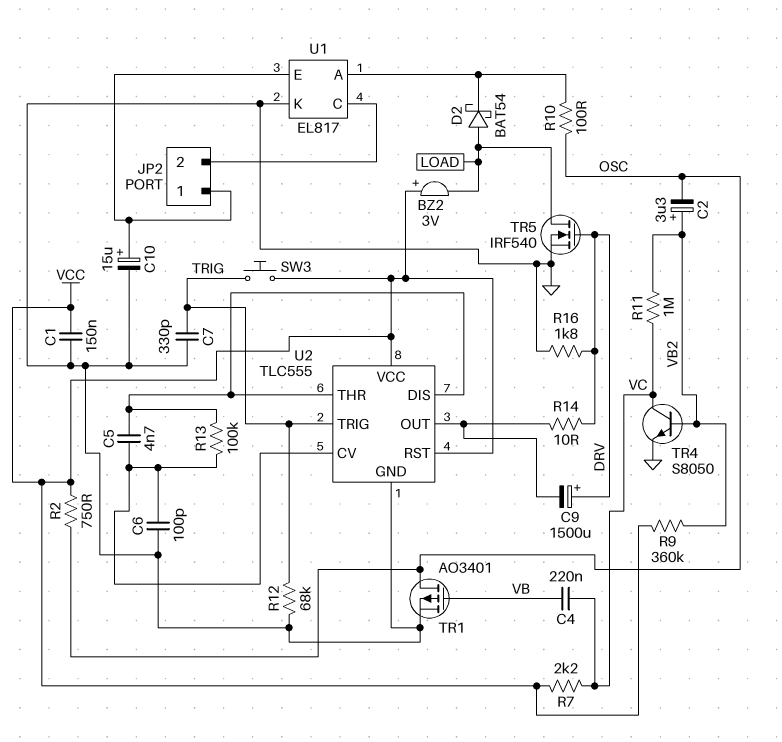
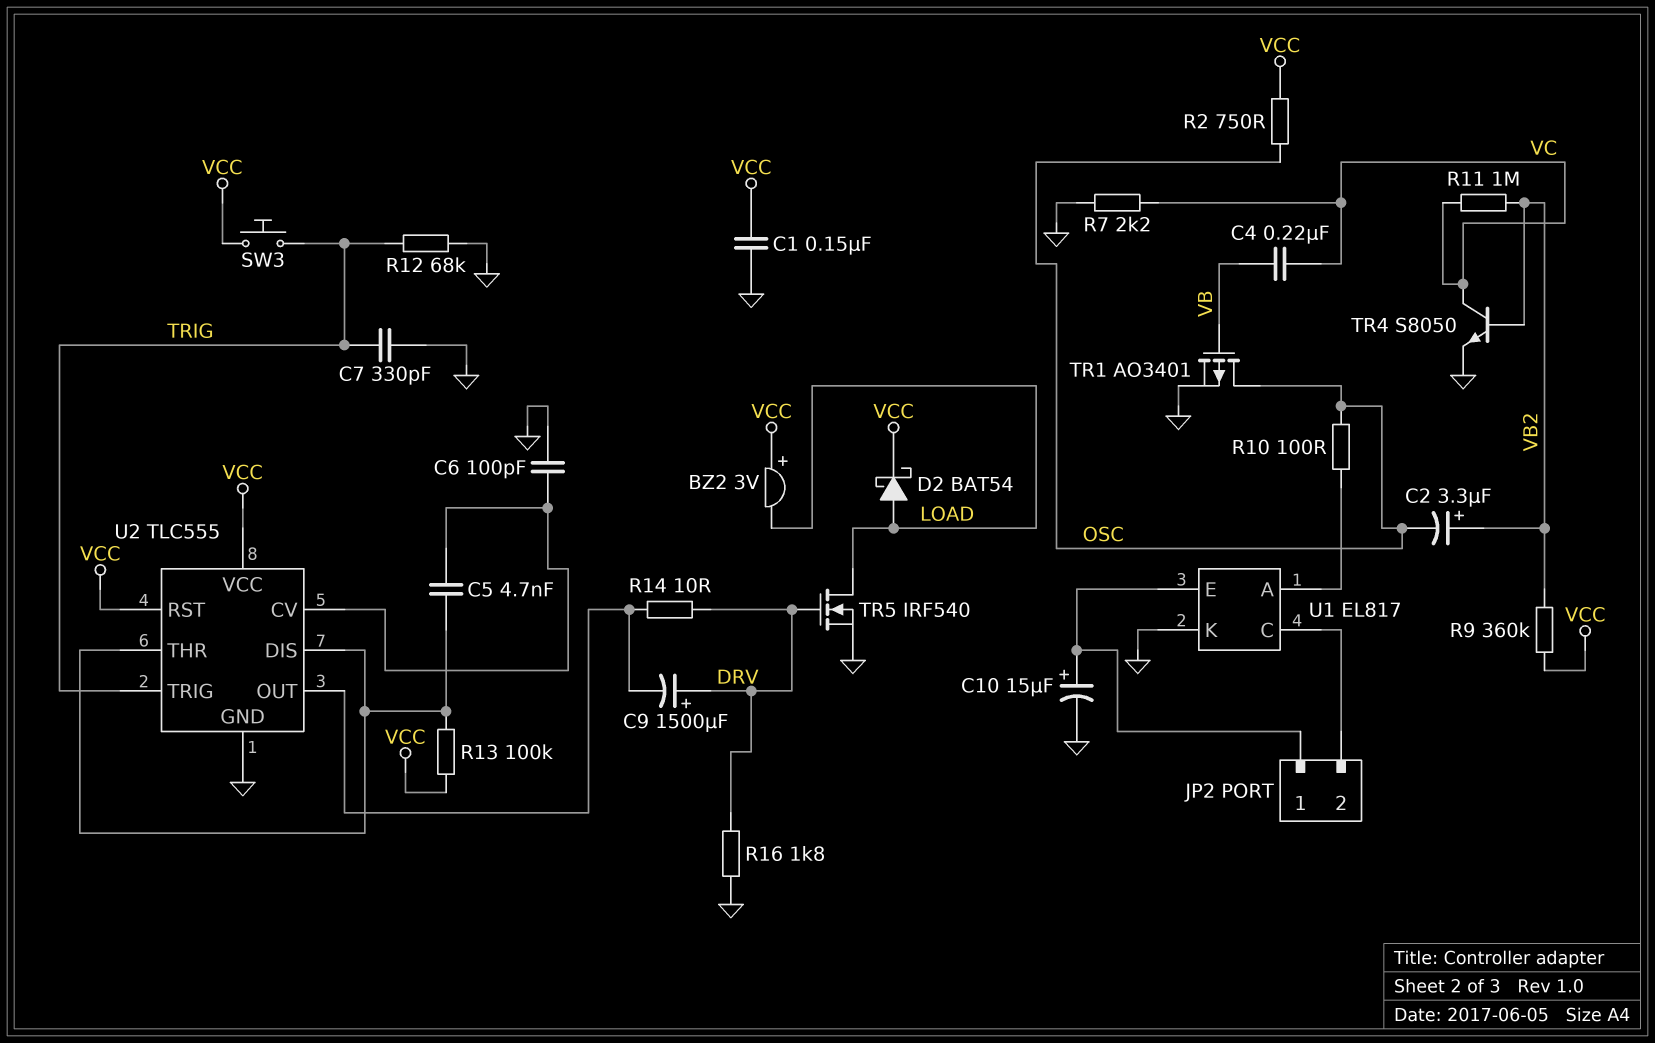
D2: schottky BAT54 (A LOAD, K U1/A) -> schottky BAT54 (A LOAD, K VCC)
R7: 2.2k (VC, VCC) -> 2.2k (GND, VC)
R13: 100k (U2/CV, U2/DIS) -> 100k (U2/DIS, VCC)

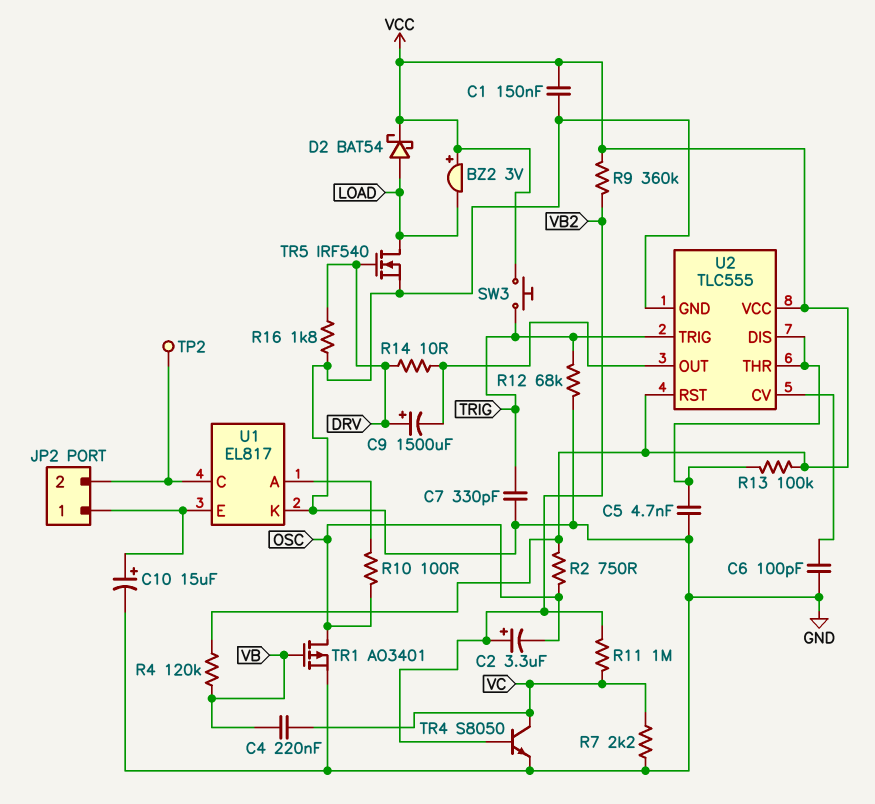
C5: 4.7nF (U2/CV, U2/DIS) -> 4.7nF (GND, U2/DIS)
R4: none -> 120k (VB, VCC)
TP2: none -> test point (JP2/2)

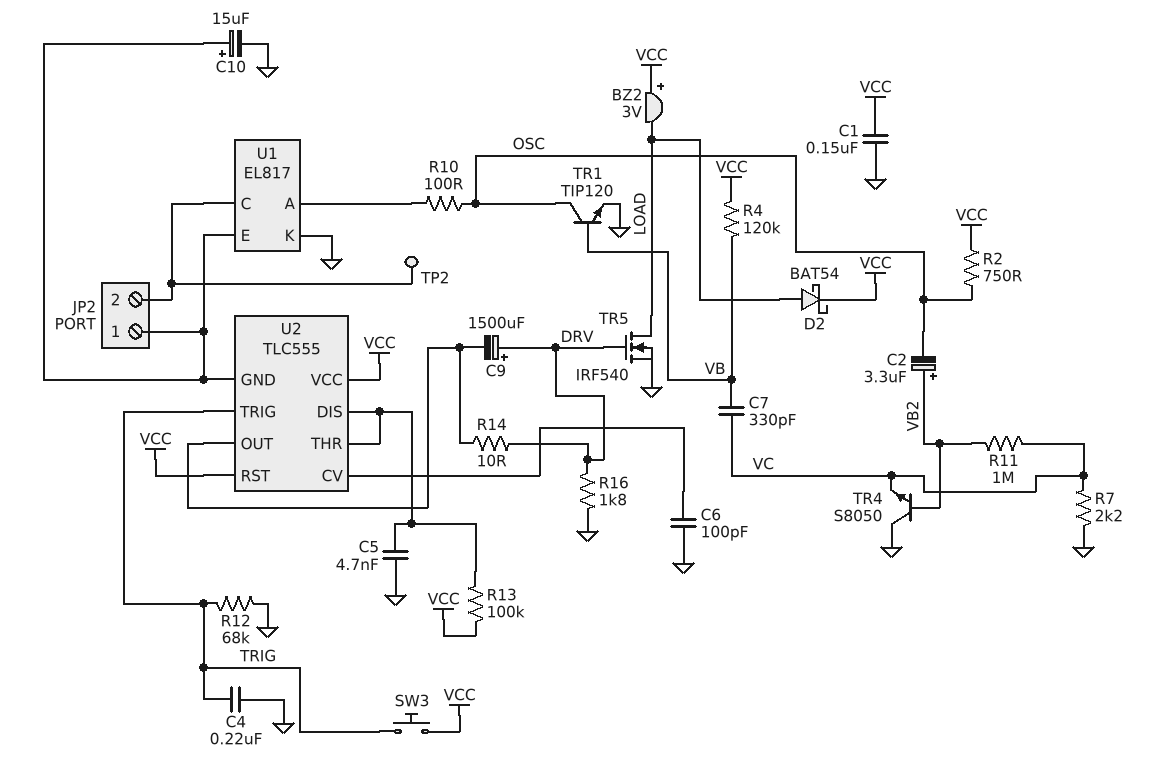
C4: 220nF (VB, VC) -> 220nF (GND, TRIG)
C7: 330pF (GND, TRIG) -> 330pF (VB, VC)
R9: 360k (VB2, VCC) -> none
TR1: PMOS AO3401 (G VB, D OSC, S GND) -> NPN TIP120 (B VB, C OSC, E GND)
TR4: NPN S8050 (B VB2, C VC, E GND) -> NPN S8050 (B VB2, C GND, E VC)
U2 pin GND: GND -> JP2/1

